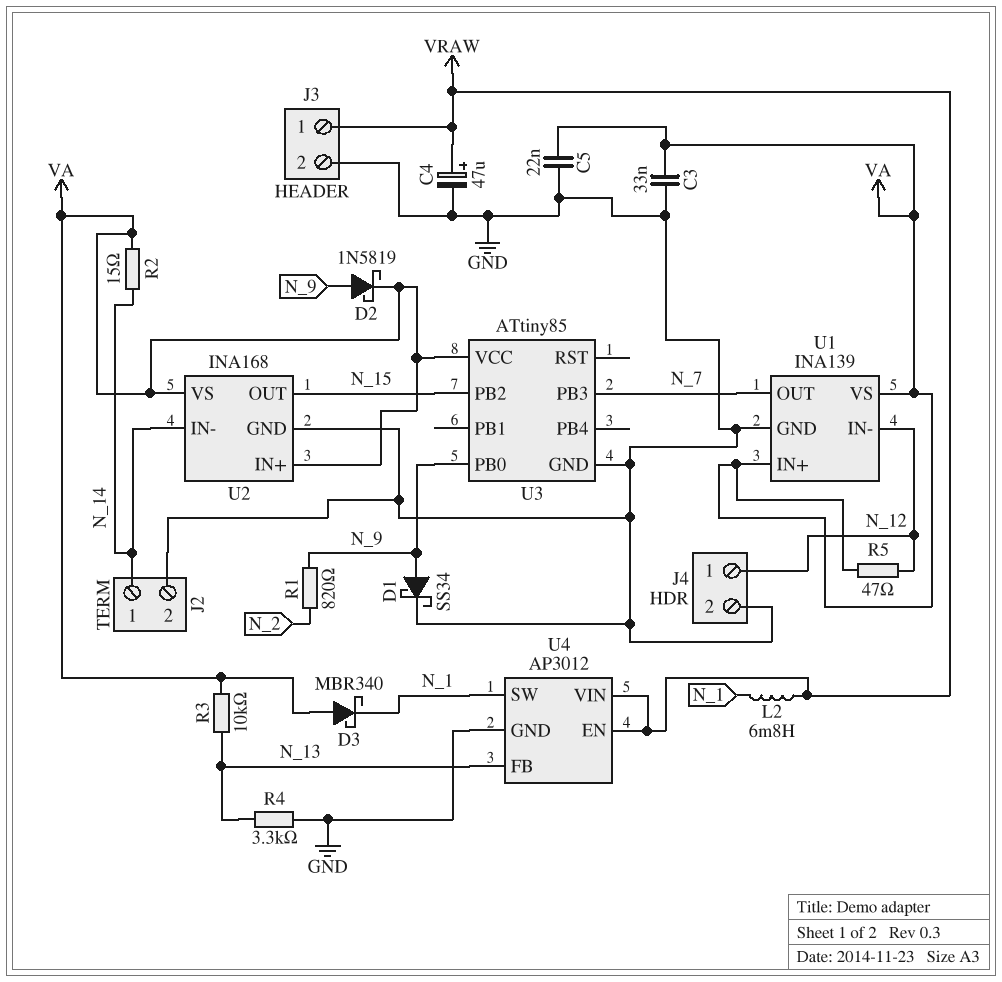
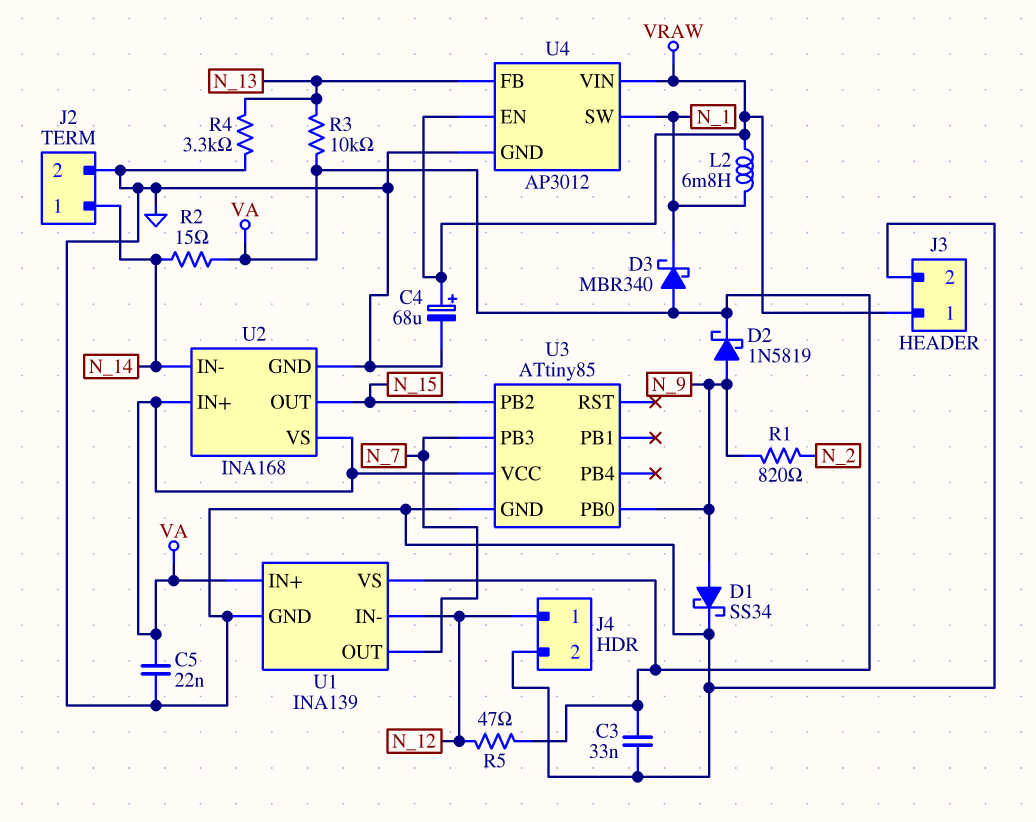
C4: 47uF (plus VRAW, minus GND) -> 68uF (plus VRAW, minus GND)

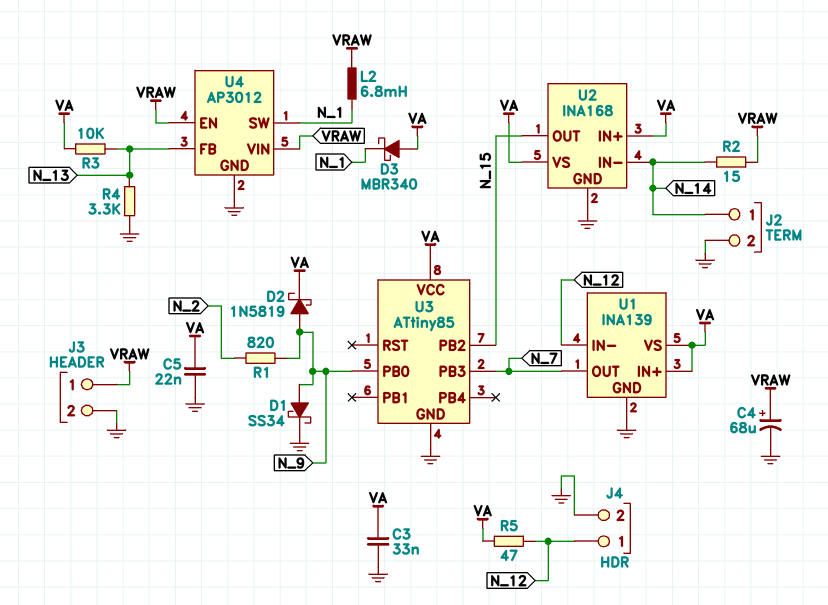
R2: 15 (N_14, VA) -> 15 (N_14, VRAW)

